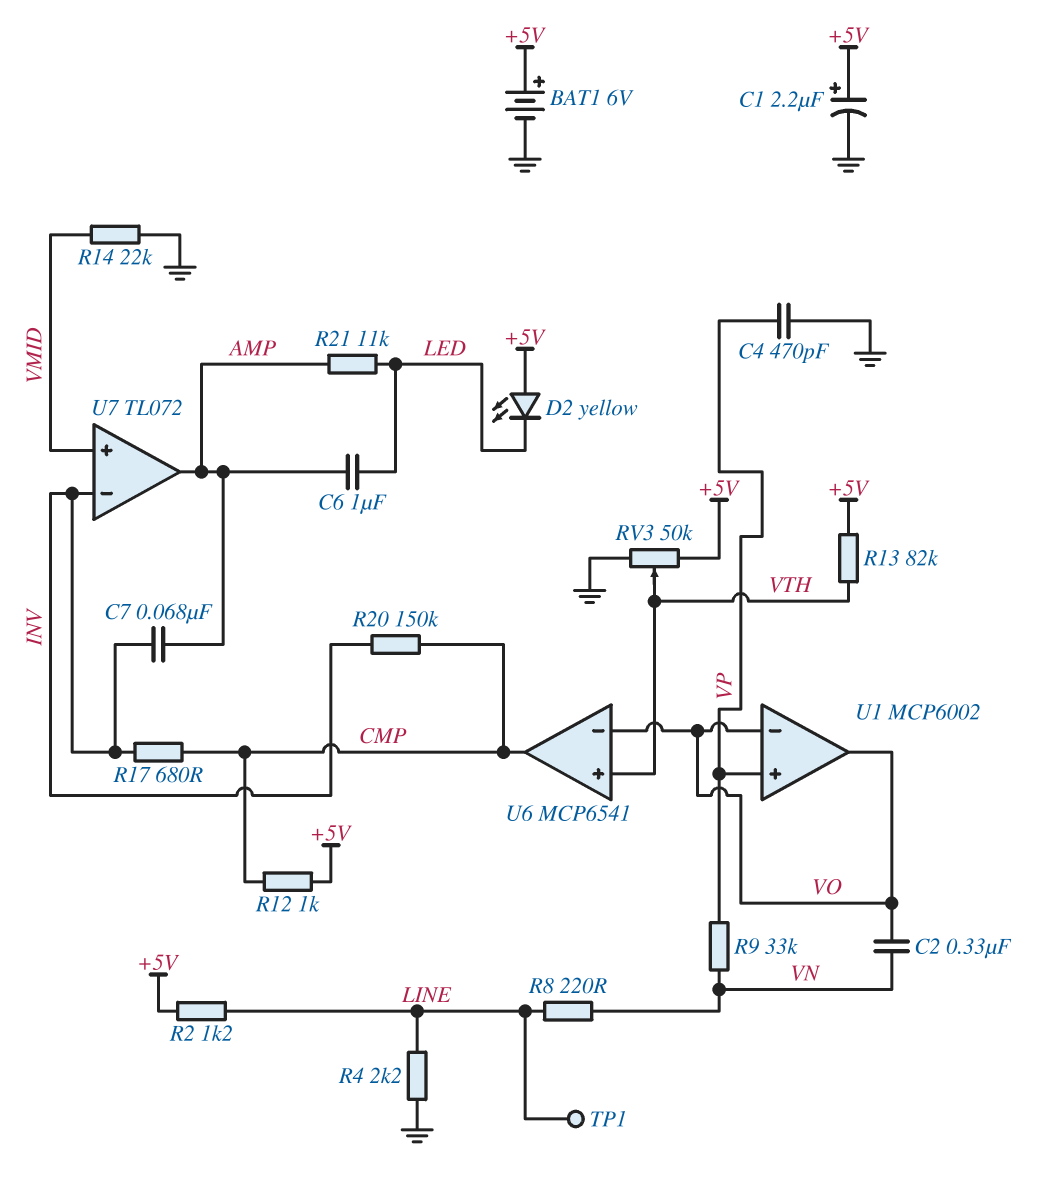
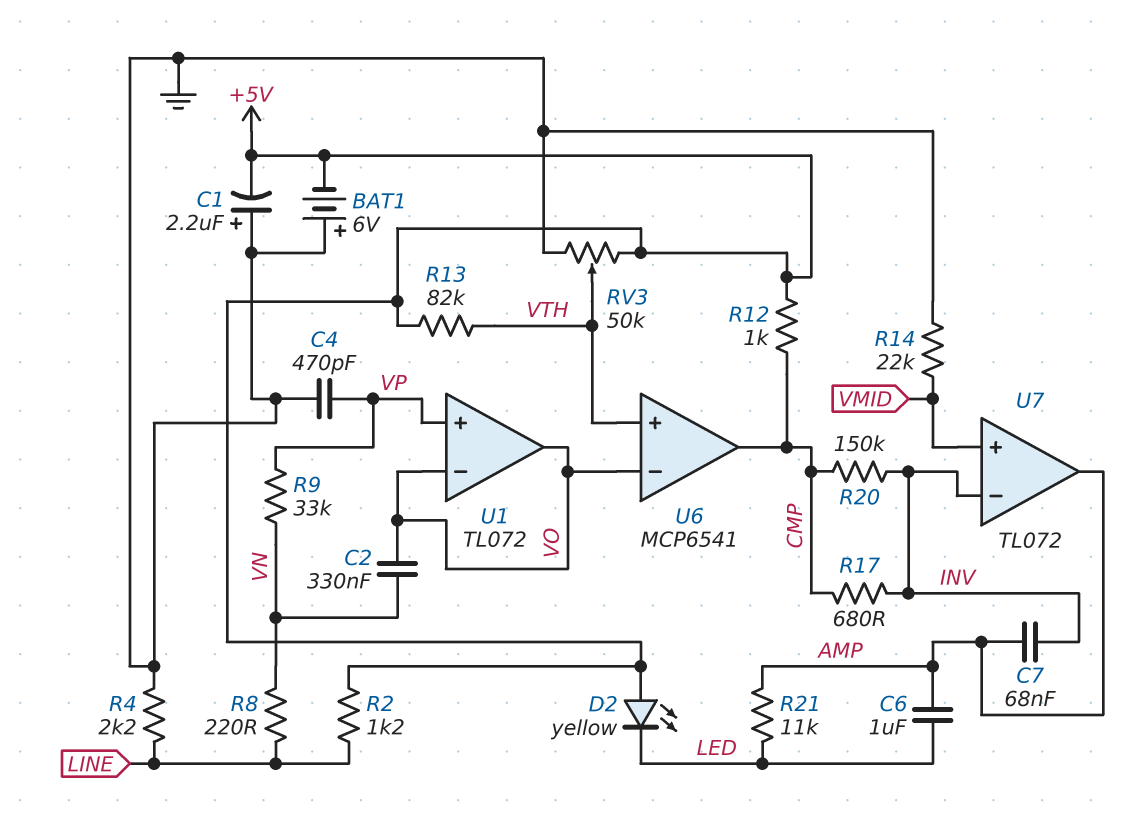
BAT1: 6V (plus +5V, minus GND) -> 6V (plus GND, minus +5V)
C1: 2.2uF (plus +5V, minus GND) -> 2.2uF (plus GND, minus +5V)
TP1: test point (LINE) -> none
U1: MCP6002 -> TL072

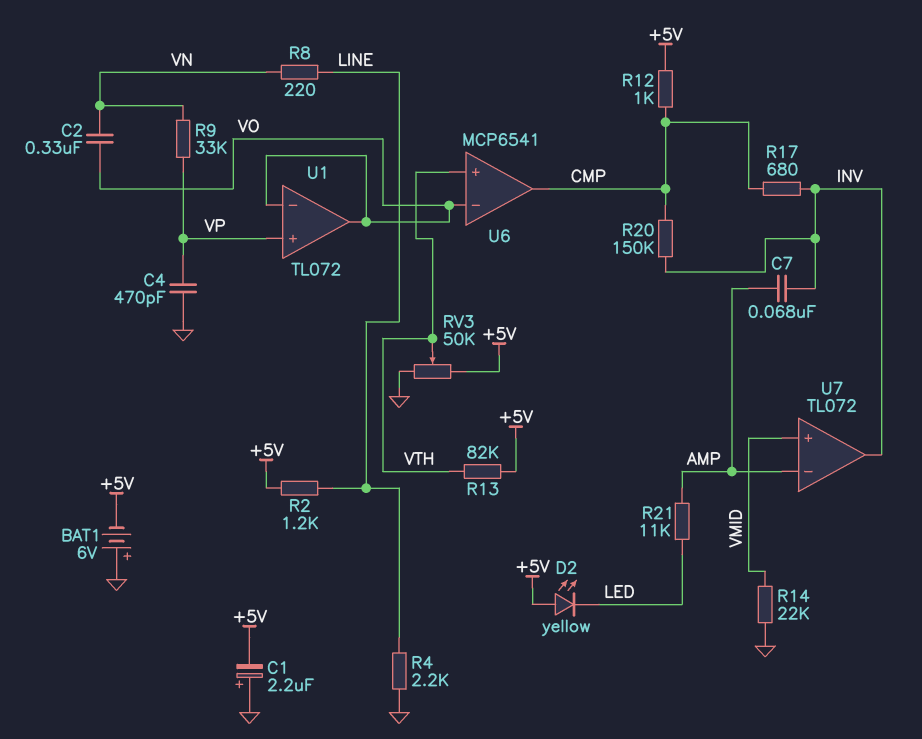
C6: 1uF (AMP, LED) -> none
U7 pin in-: INV -> AMP
U7 pin out: AMP -> INV

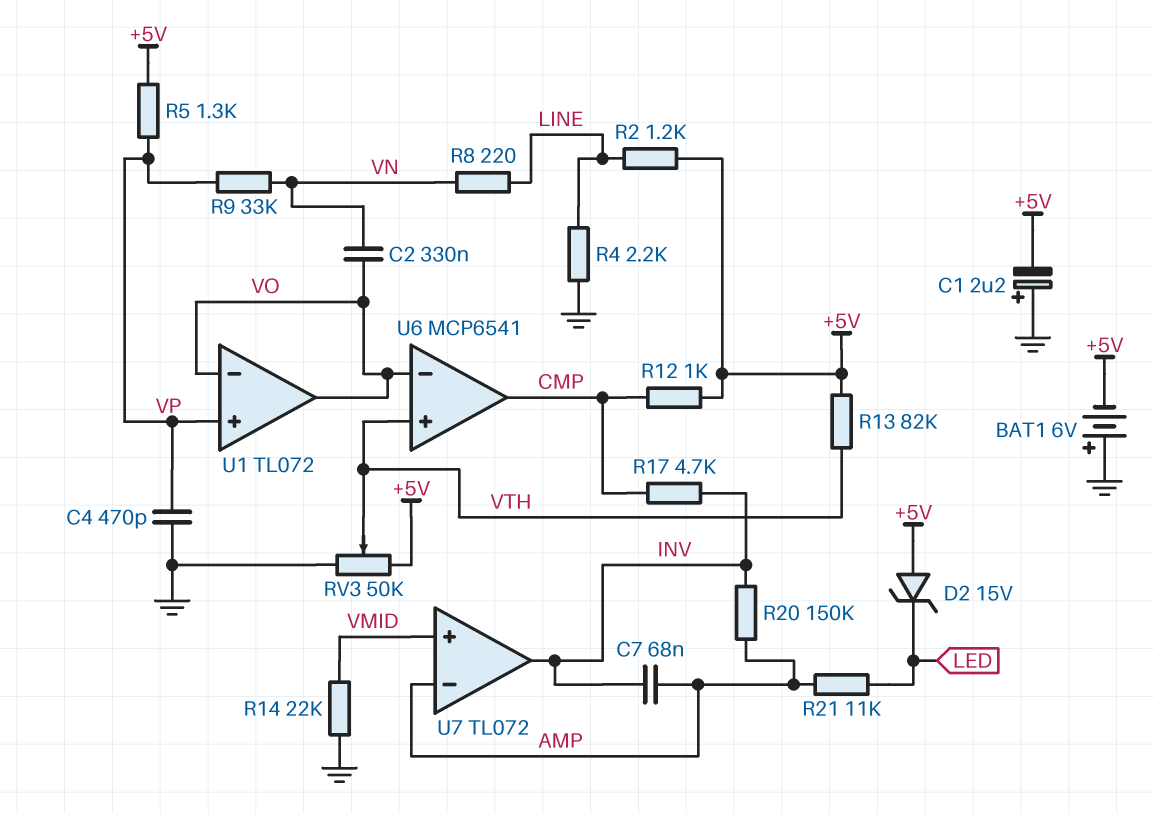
D2: LED yellow (A +5V, K LED) -> zener 15V (A +5V, K LED)
R5: none -> 1.3k (+5V, VP)
R17: 680 (CMP, INV) -> 4.7k (CMP, INV)
R20: 150k (CMP, INV) -> 150k (AMP, INV)

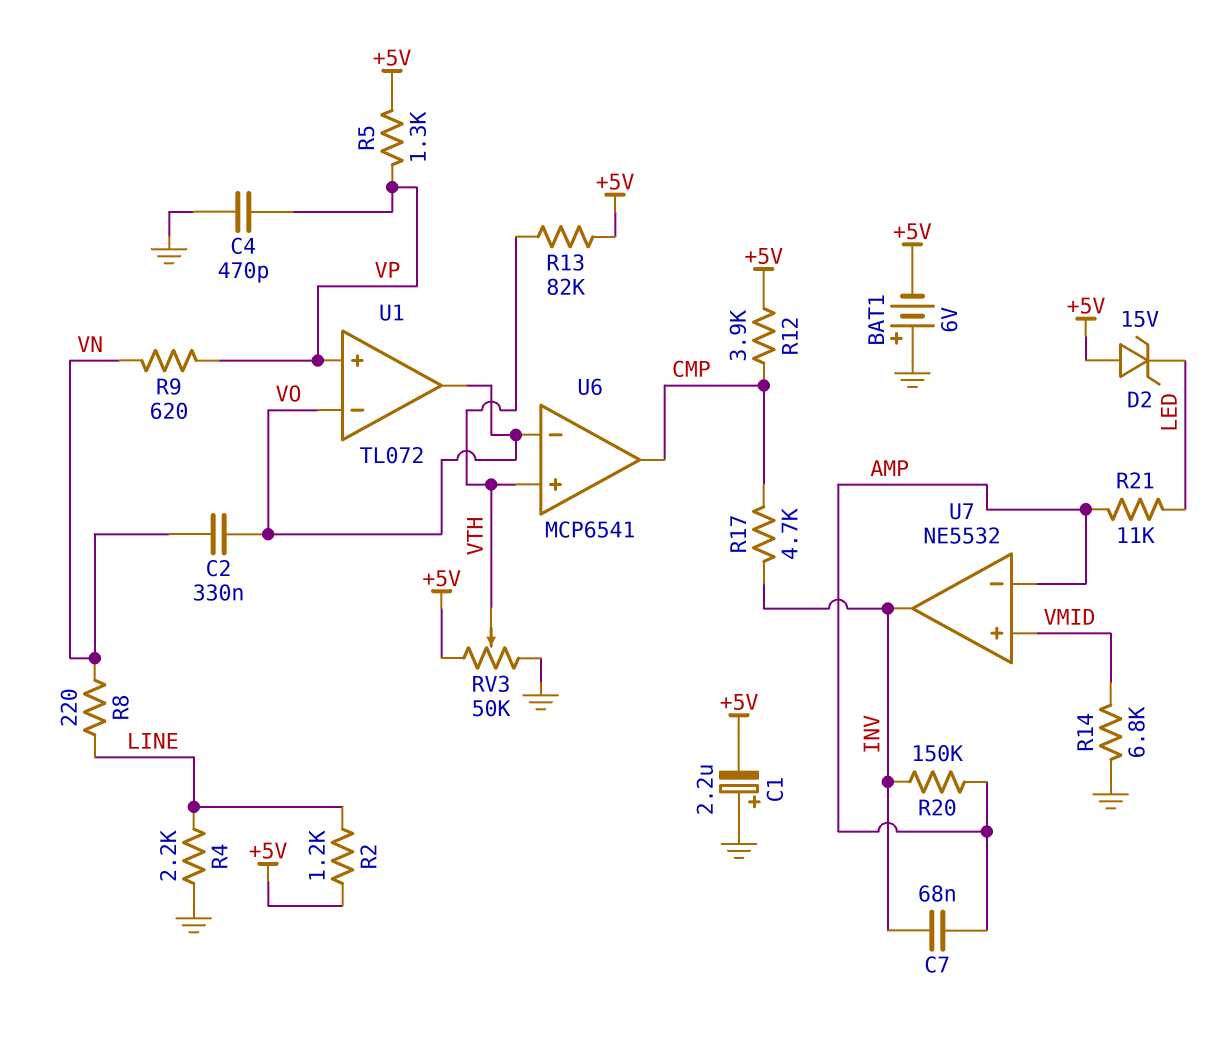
R9: 33k (VN, VP) -> 620 (VN, VP)
R12: 1k (+5V, CMP) -> 3.9k (+5V, CMP)
R14: 22k (GND, VMID) -> 6.8k (GND, VMID)
U7: TL072 -> NE5532

